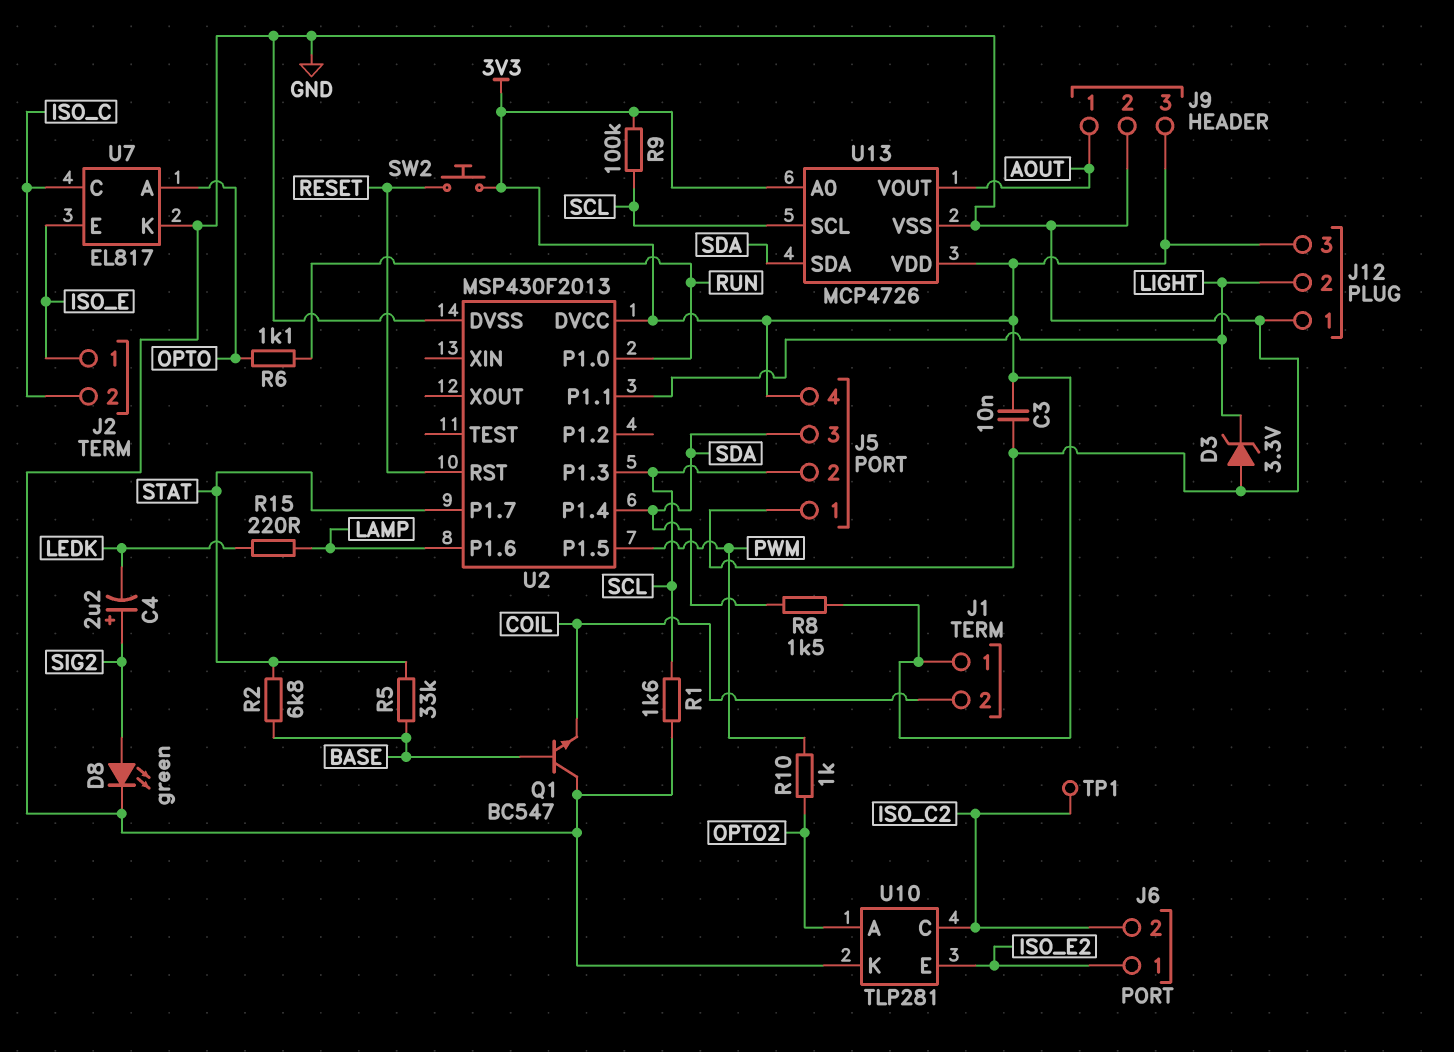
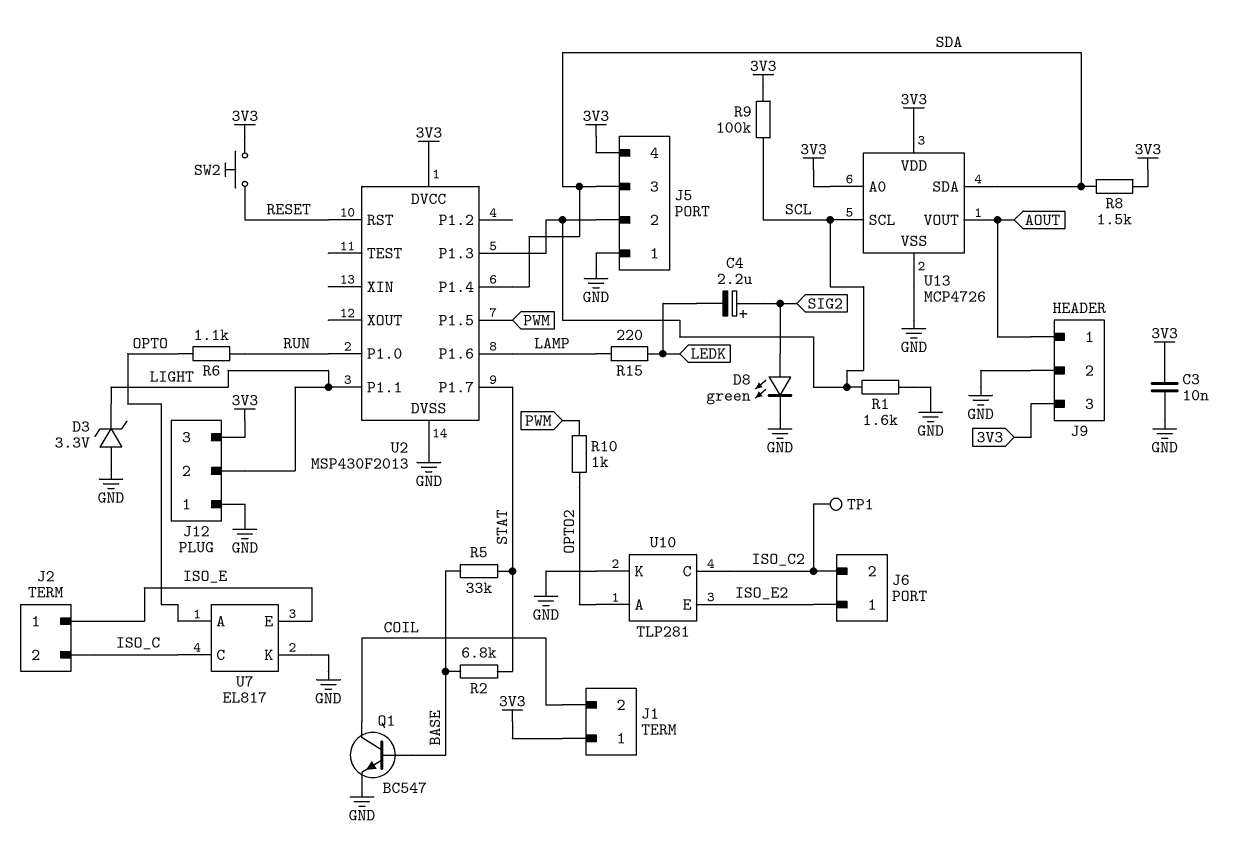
Q1: NPN BC547 (B BASE, C GND, E COIL) -> NPN BC547 (B BASE, C COIL, E GND)

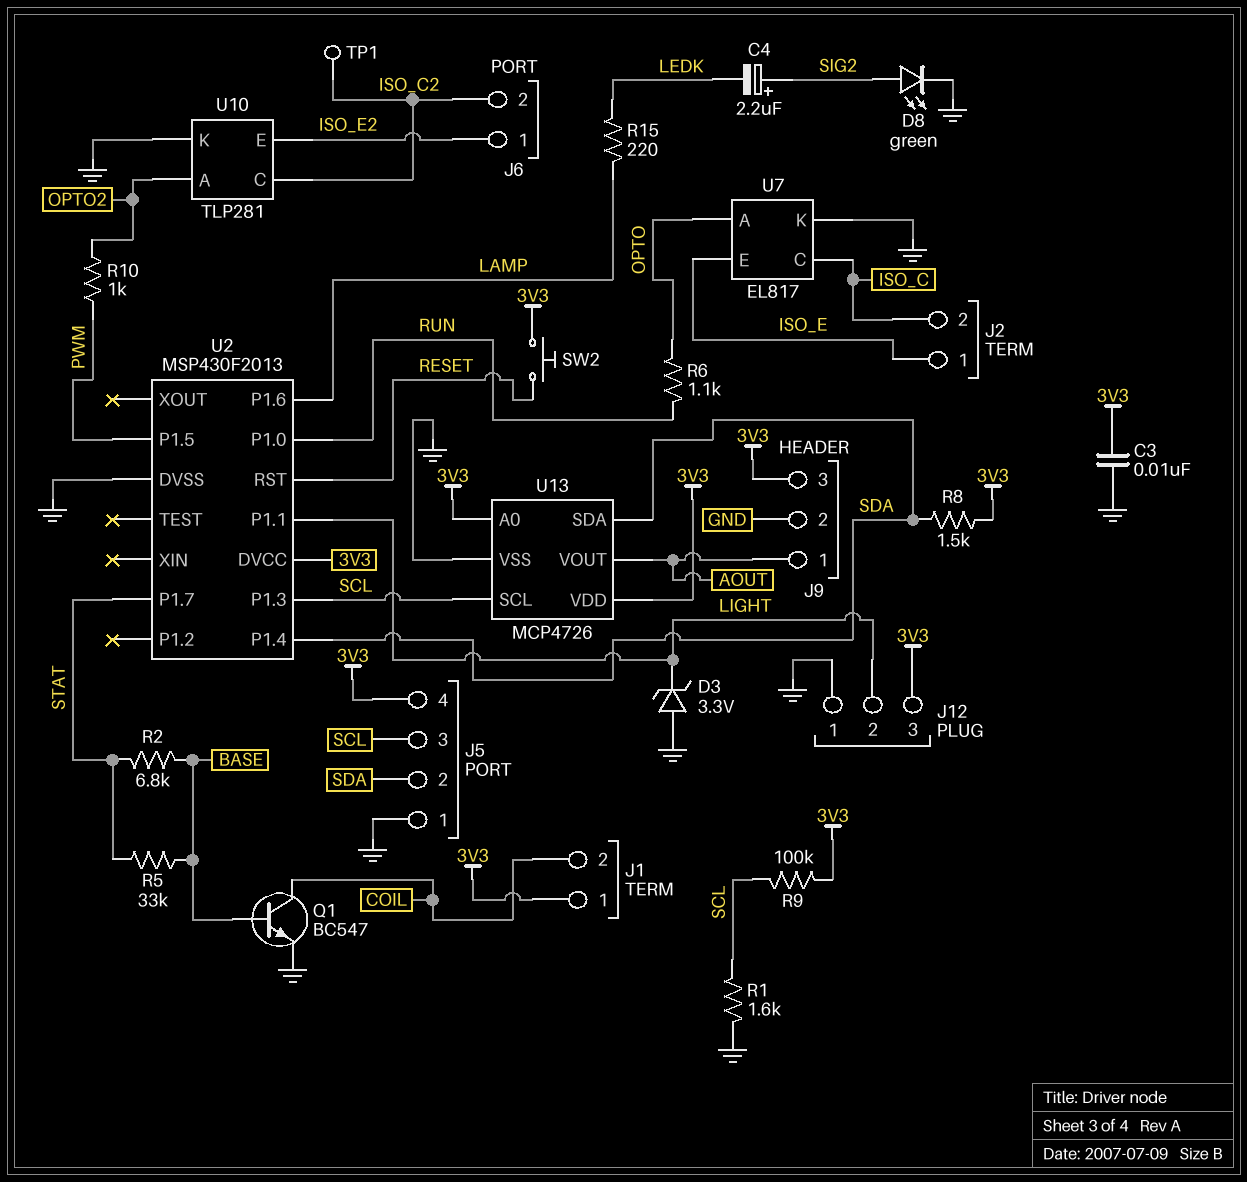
J5 pin 2: SCL -> SDA
J5 pin 3: SDA -> SCL

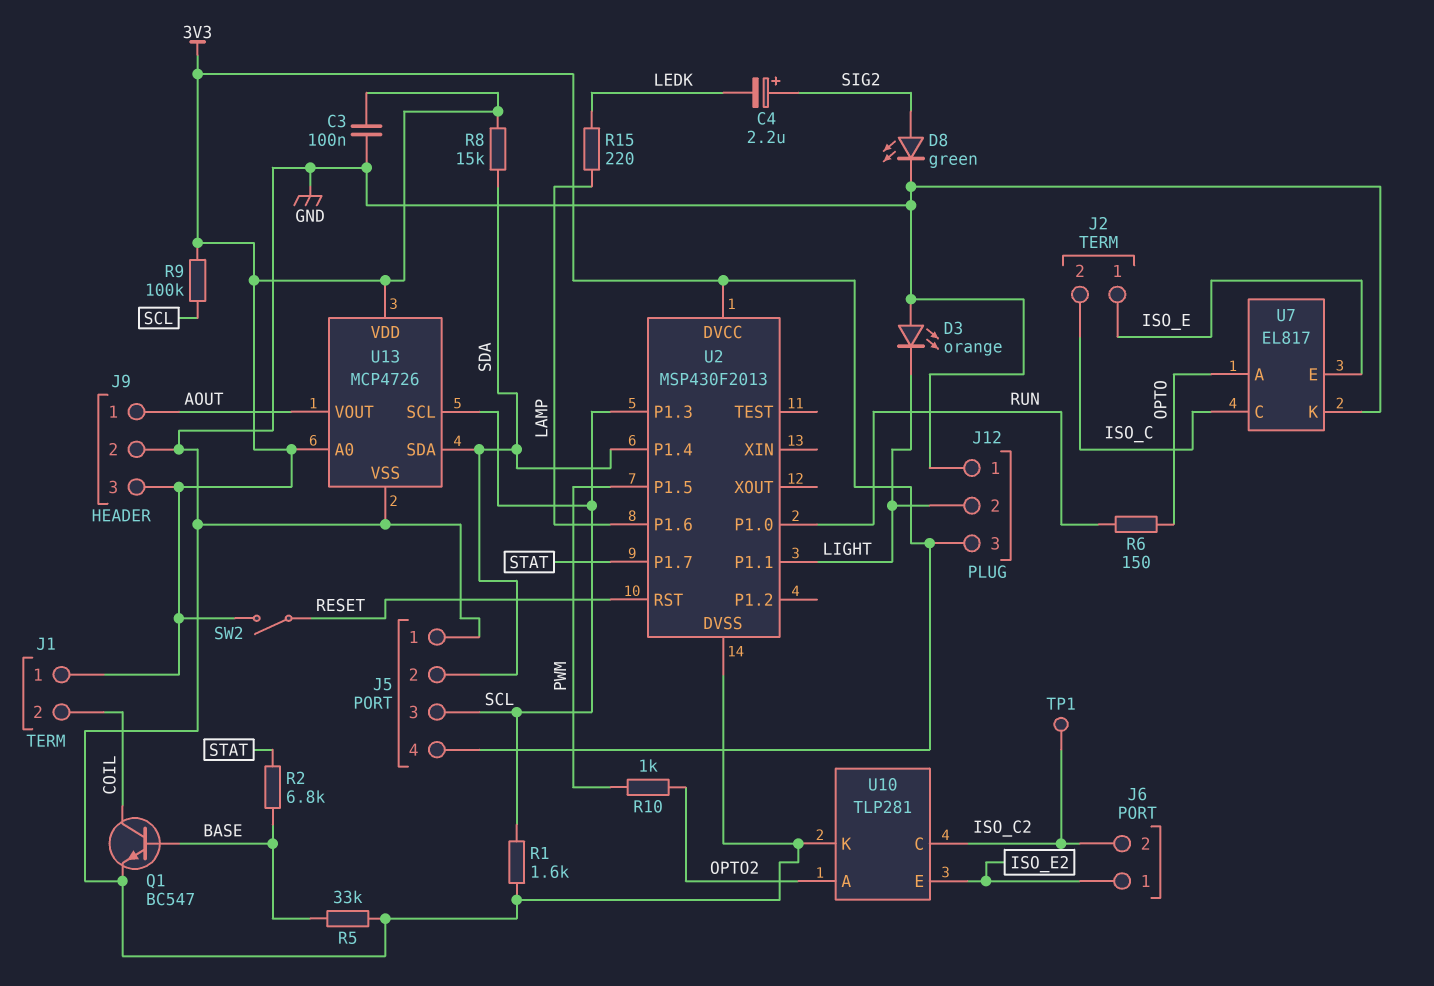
C3: 10nF (3V3, GND) -> 100nF (3V3, GND)
D3: zener 3.3V (A GND, K LIGHT) -> LED orange (A GND, K LIGHT)
R5: 33k (BASE, STAT) -> 33k (BASE, GND)
R6: 1.1k (OPTO, RUN) -> 150 (OPTO, RUN)
R8: 1.5k (3V3, SDA) -> 15k (3V3, SDA)
SW2: button (3V3, RESET) -> switch (3V3, RESET)

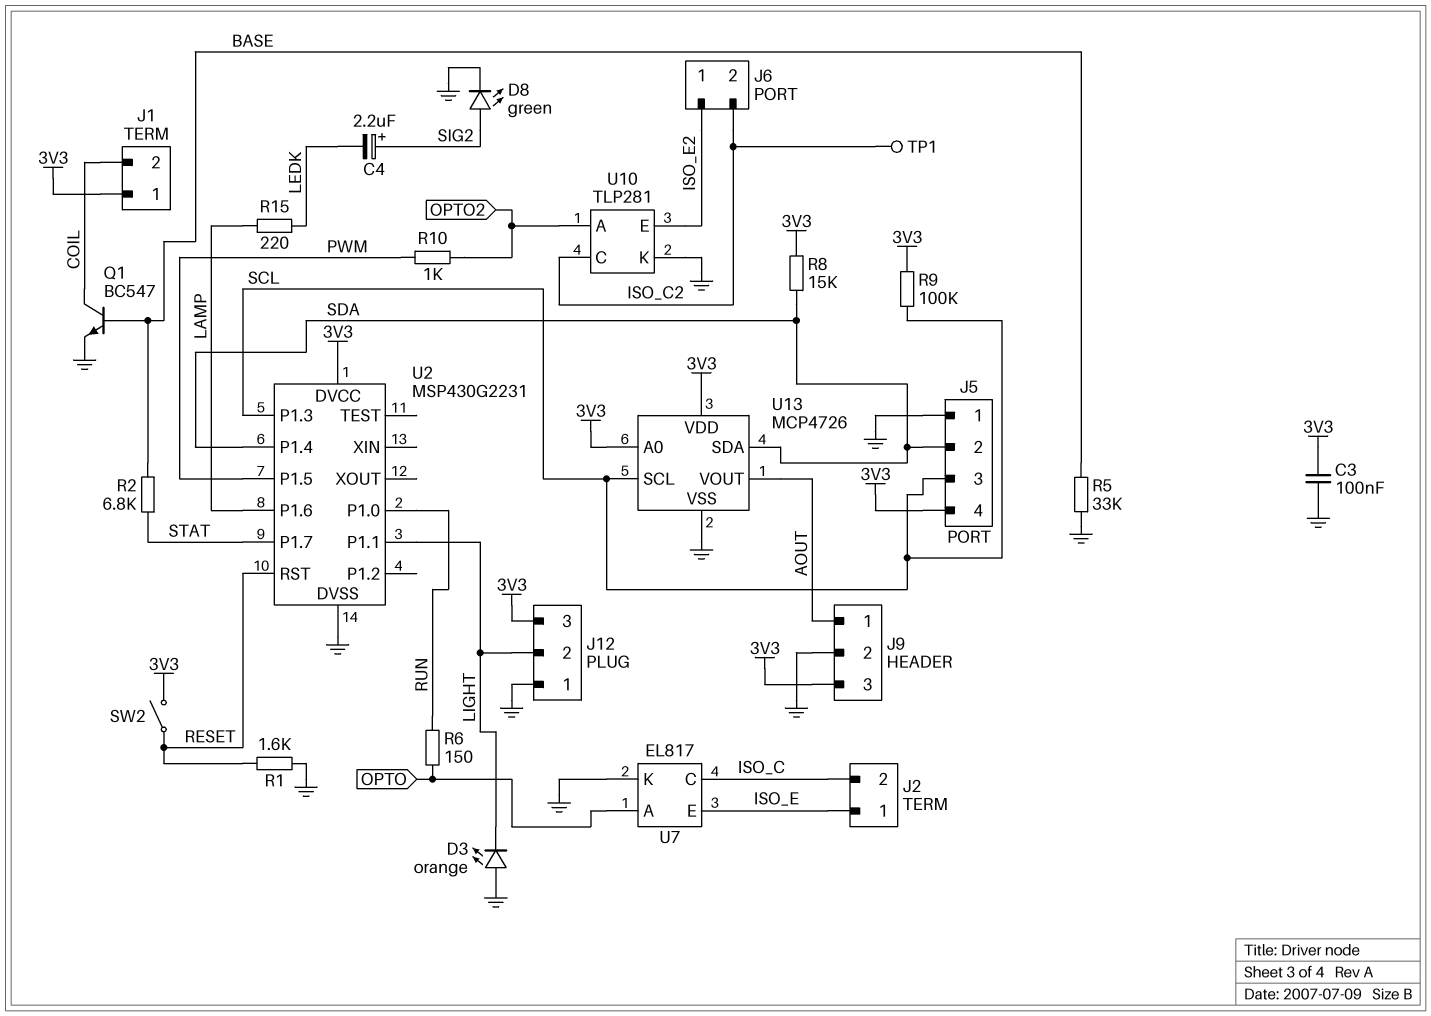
R1: 1.6k (GND, SCL) -> 1.6k (GND, RESET)
U2: MSP430F2013 -> MSP430G2231

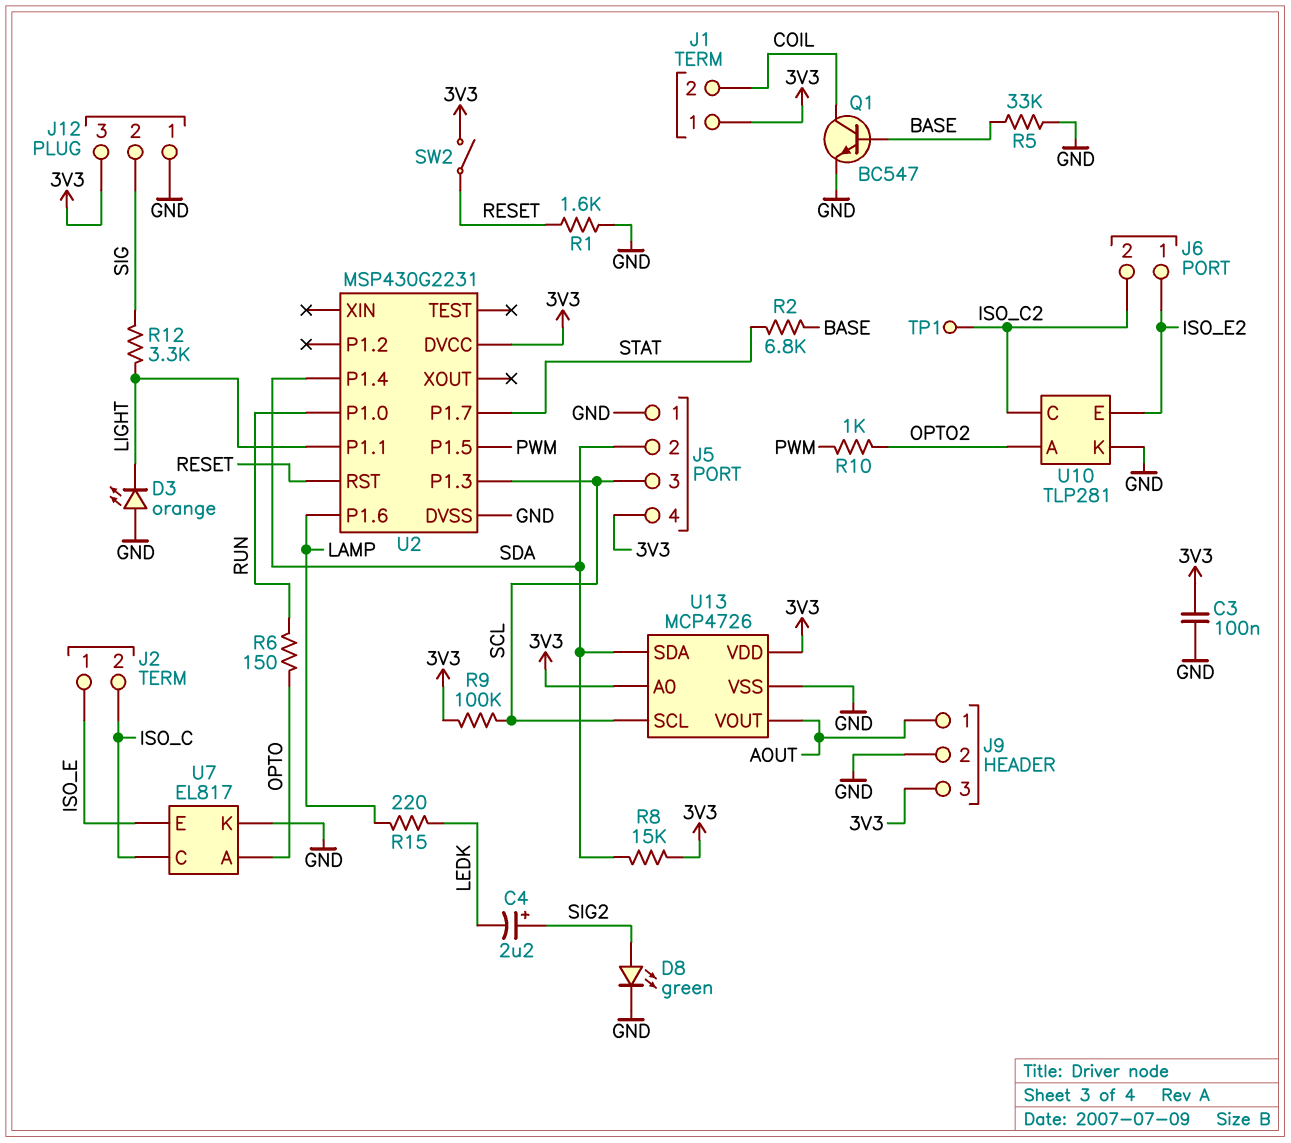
J12 pin 2: LIGHT -> SIG
R12: none -> 3.3k (LIGHT, SIG)

